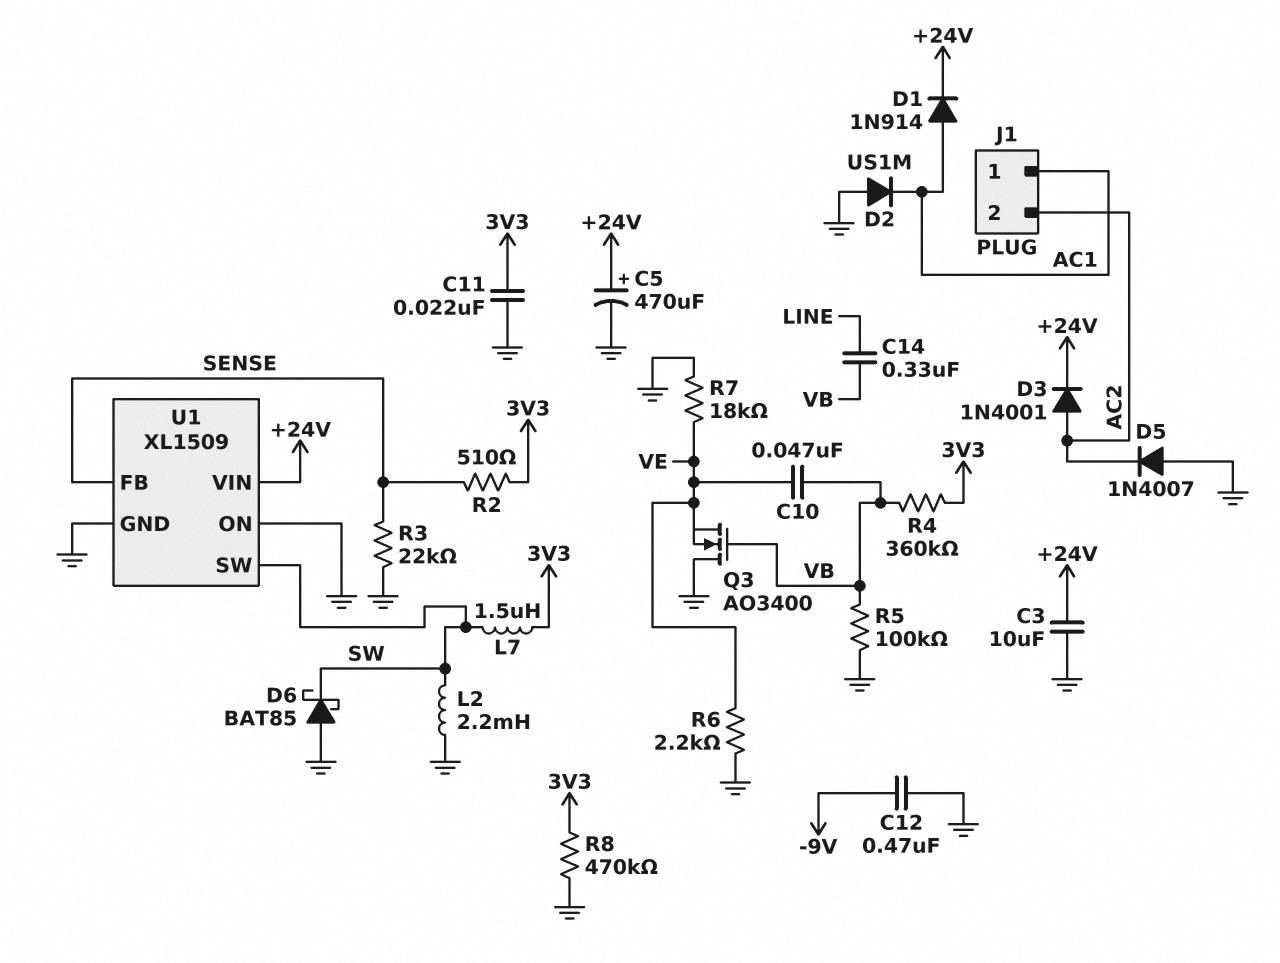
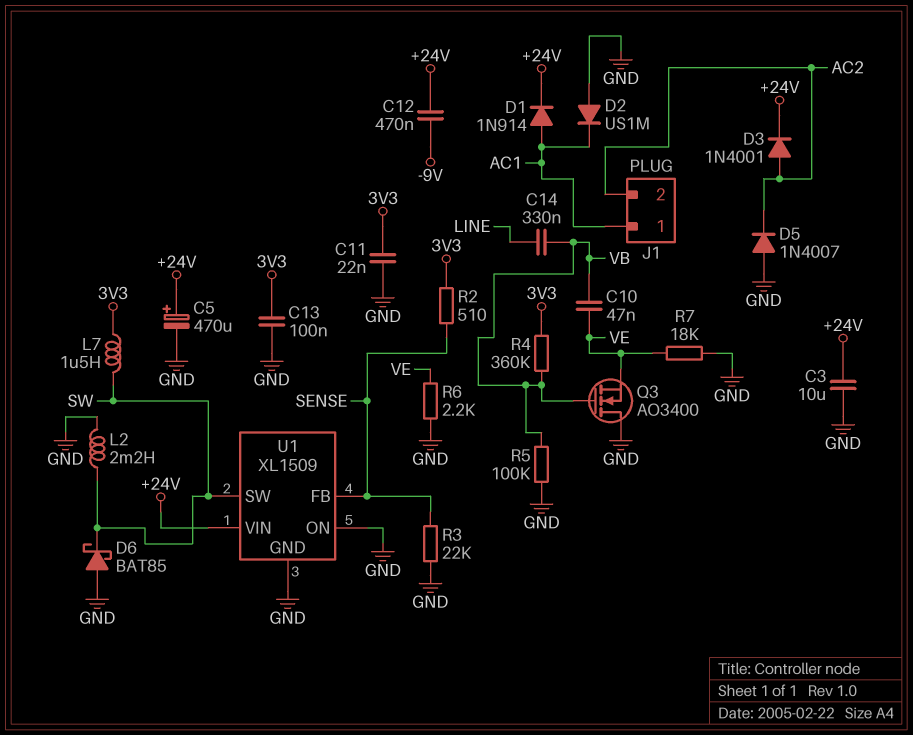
C12: 470nF (-9V, GND) -> 470nF (+24V, -9V)
C13: none -> 100nF (3V3, GND)
R8: 470k (3V3, GND) -> none

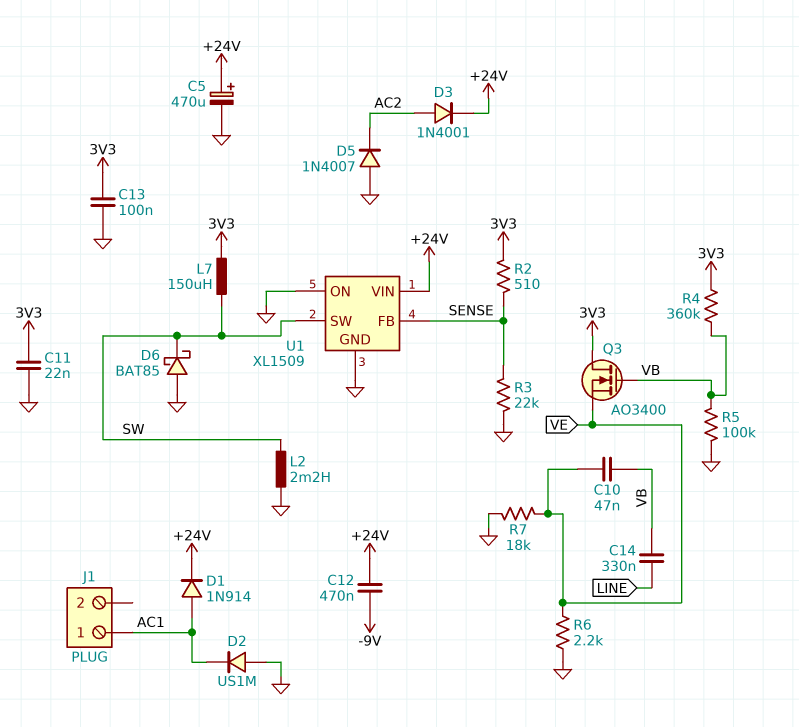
C3: 10uF (+24V, GND) -> none
J1 pin 2: AC2 -> none
L7: 1.5uH (3V3, SW) -> 150uH (3V3, SW)
Q3: NMOS AO3400 (G VB, D GND, S VE) -> NMOS AO3400 (G VB, D 3V3, S VE)

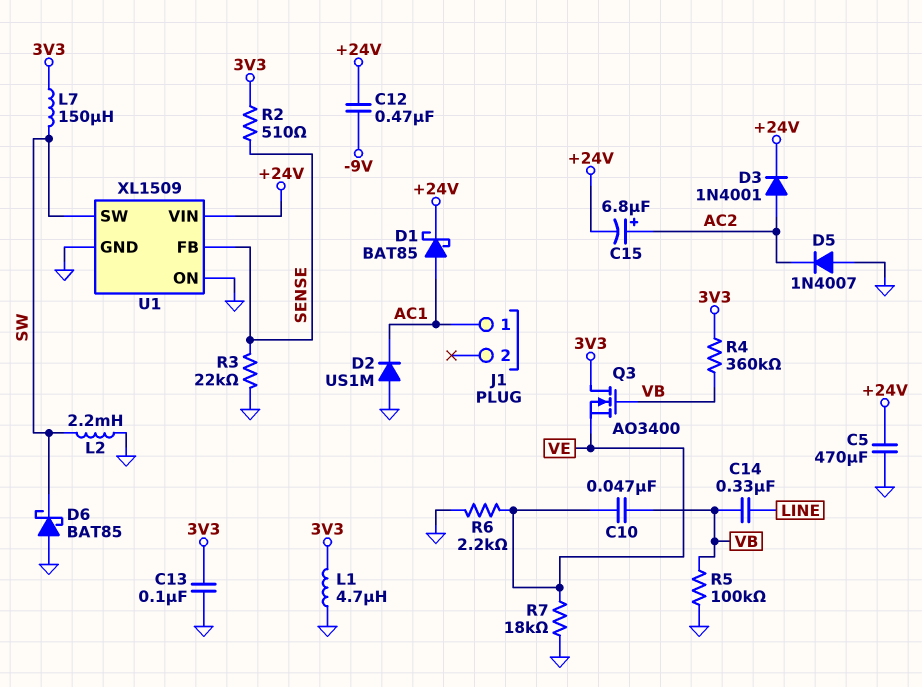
C5: 470uF (plus +24V, minus GND) -> 470uF (+24V, GND)
C11: 22nF (3V3, GND) -> none
C15: none -> 6.8uF (plus AC2, minus +24V)
D1: diode 1N914 (A AC1, K +24V) -> schottky BAT85 (A AC1, K +24V)
L1: none -> 4.7uH (3V3, GND)

